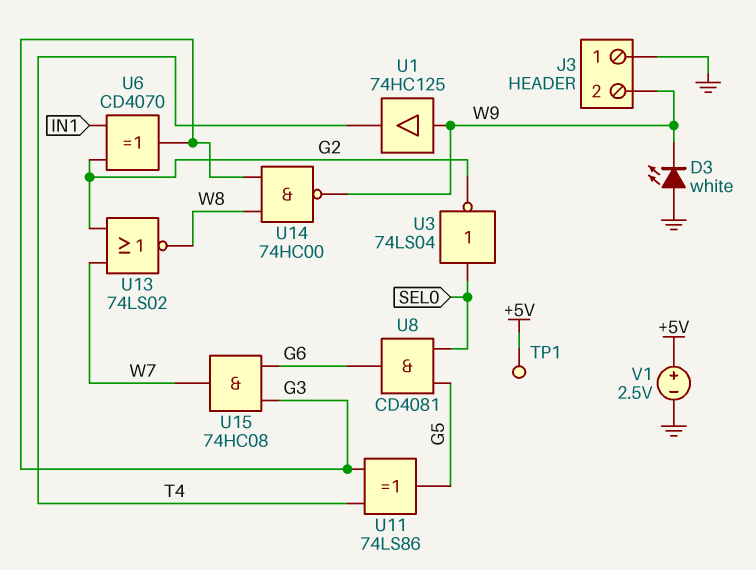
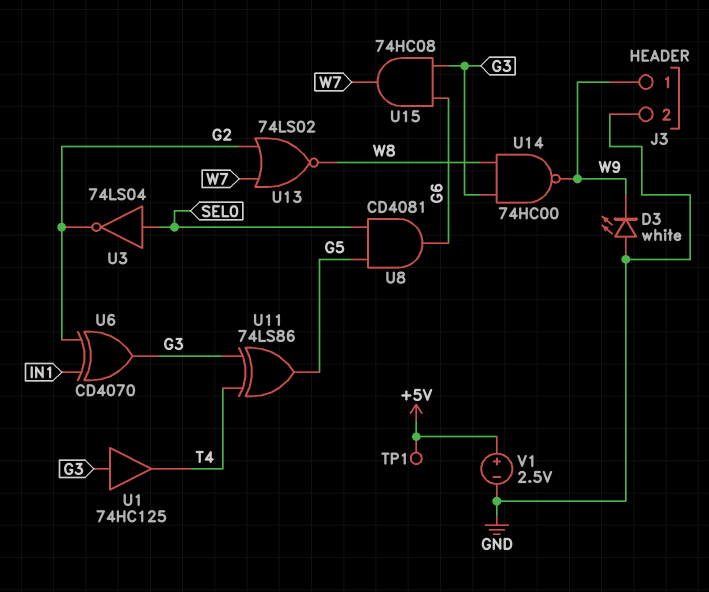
J3 pin 1: GND -> W9
J3 pin 2: W9 -> GND
U1: buffer 74HC125 (in W9, out T4) -> buffer 74HC125 (in G3, out T4)

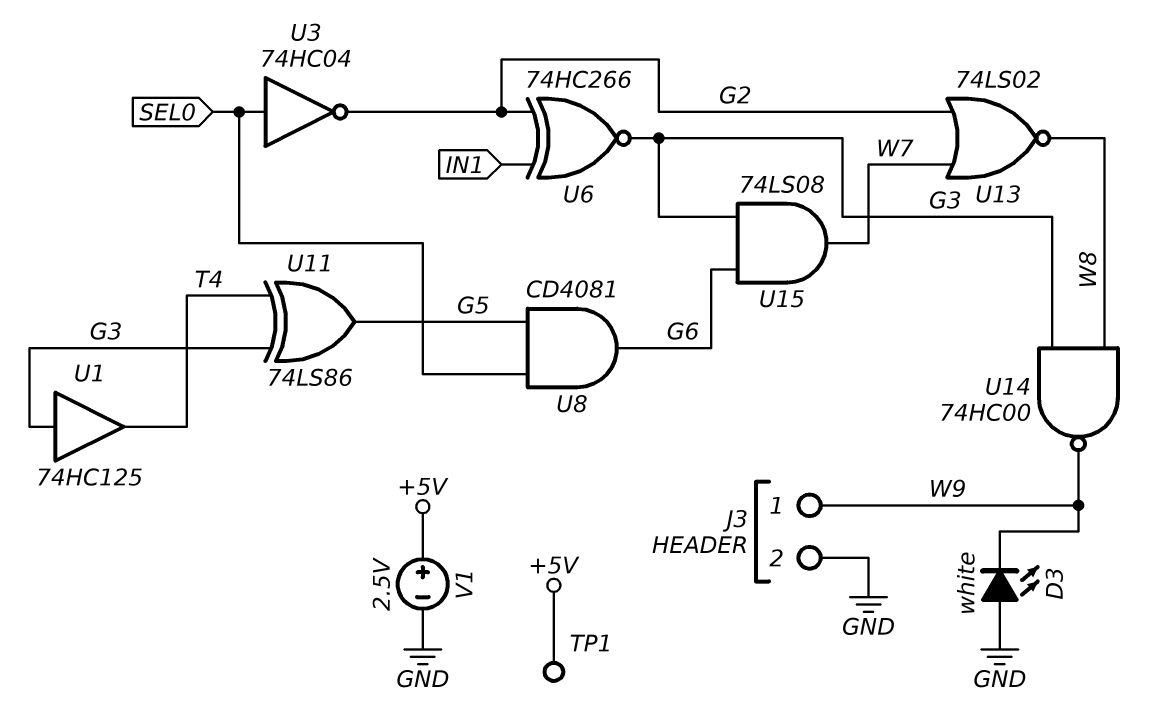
U3: NOT 74LS04 (in SEL0, out G2) -> NOT 74HC04 (in SEL0, out G2)
U6: XOR CD4070 (in G2, in IN1, out G3) -> XNOR 74HC266 (in G2, in IN1, out G3)
U15: AND 74HC08 (in G3, in G6, out W7) -> AND 74LS08 (in G3, in G6, out W7)

